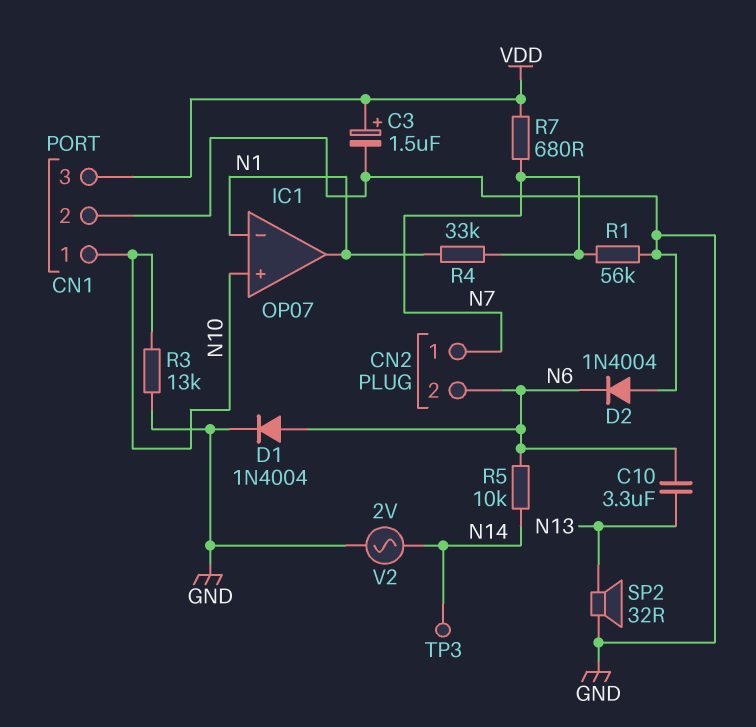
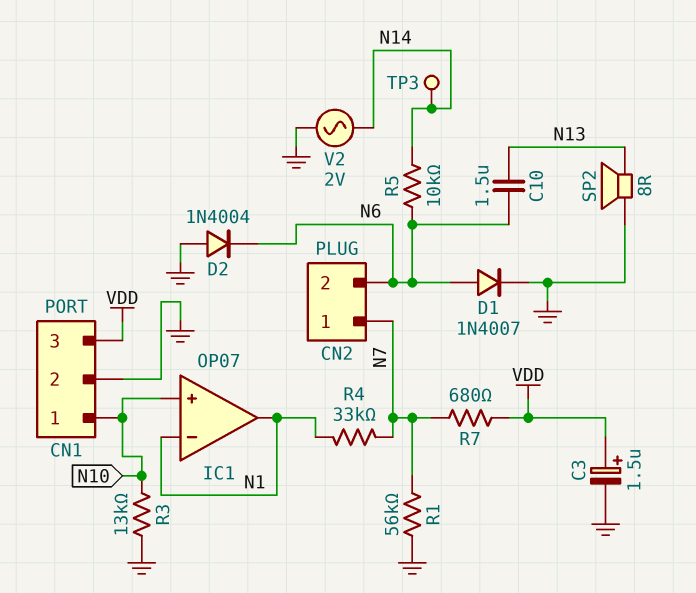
C10: 3.3uF (N6, N13) -> 1.5uF (N6, N13)
D1: diode 1N4004 (A N6, K GND) -> diode 1N4007 (A N6, K GND)
SP2: speaker 32R (GND, N13) -> speaker 8R (GND, N13)

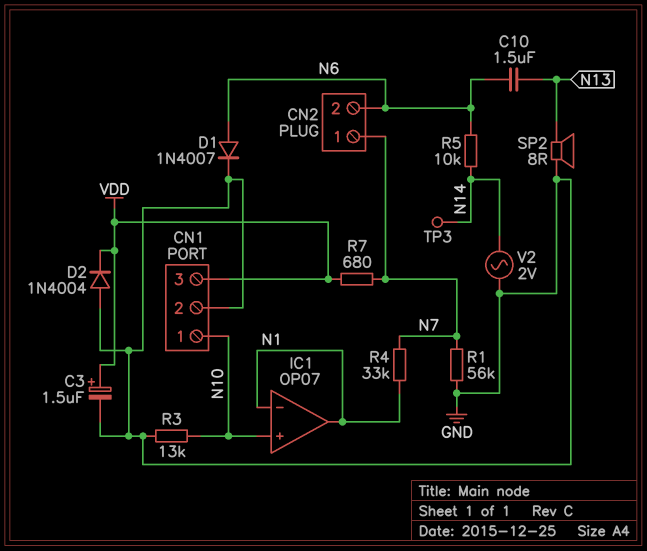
D2: diode 1N4004 (A GND, K N6) -> diode 1N4004 (A GND, K VDD)

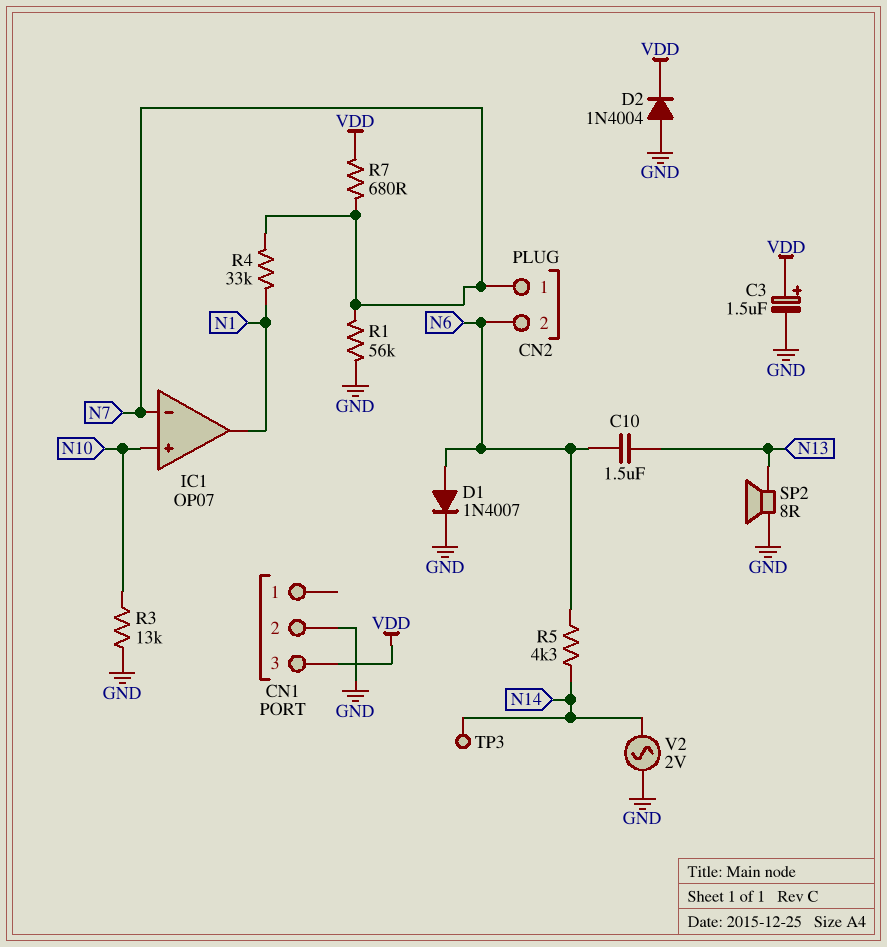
CN1 pin 1: N10 -> none
IC1 pin in-: N1 -> N7
R5: 10k (N6, N14) -> 4.3k (N6, N14)

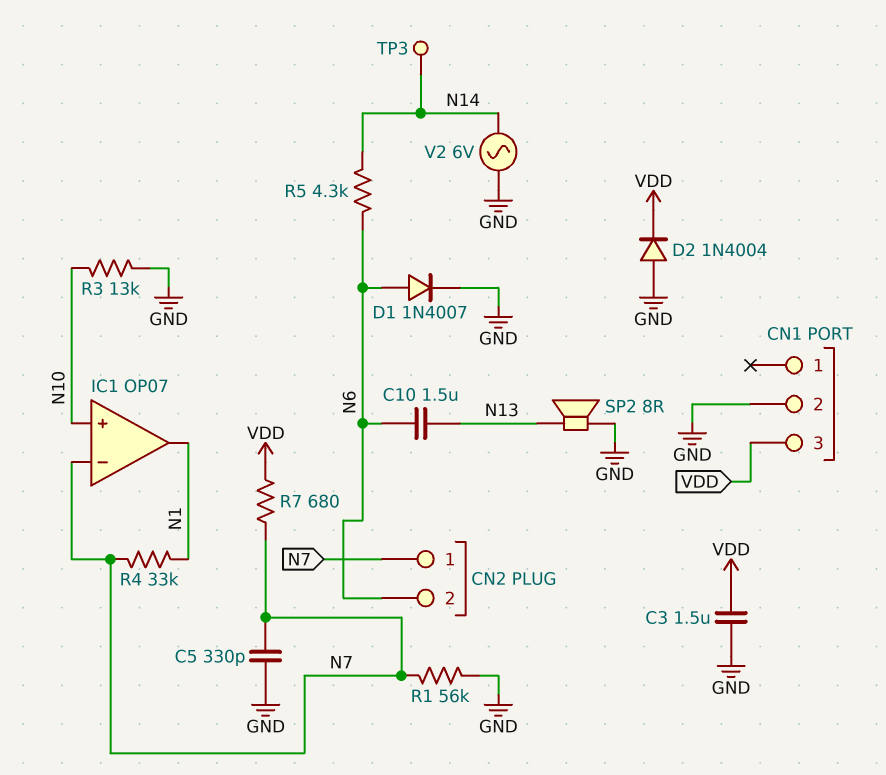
C3: 1.5uF (plus VDD, minus GND) -> 1.5uF (GND, VDD)
C5: none -> 330pF (GND, N7)
V2: AC 2V (GND, N14) -> AC 6V (GND, N14)

